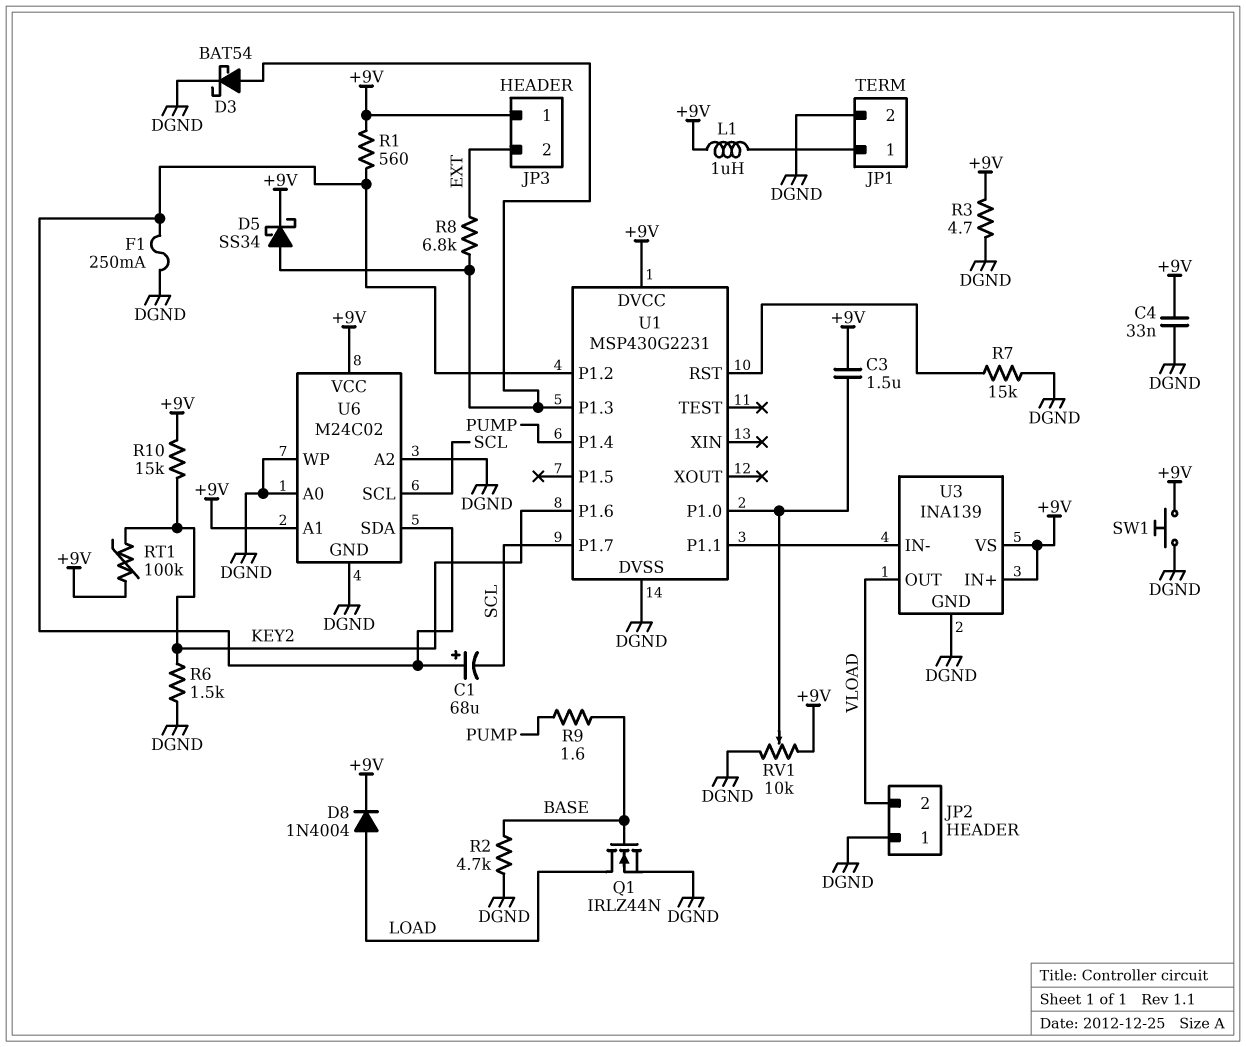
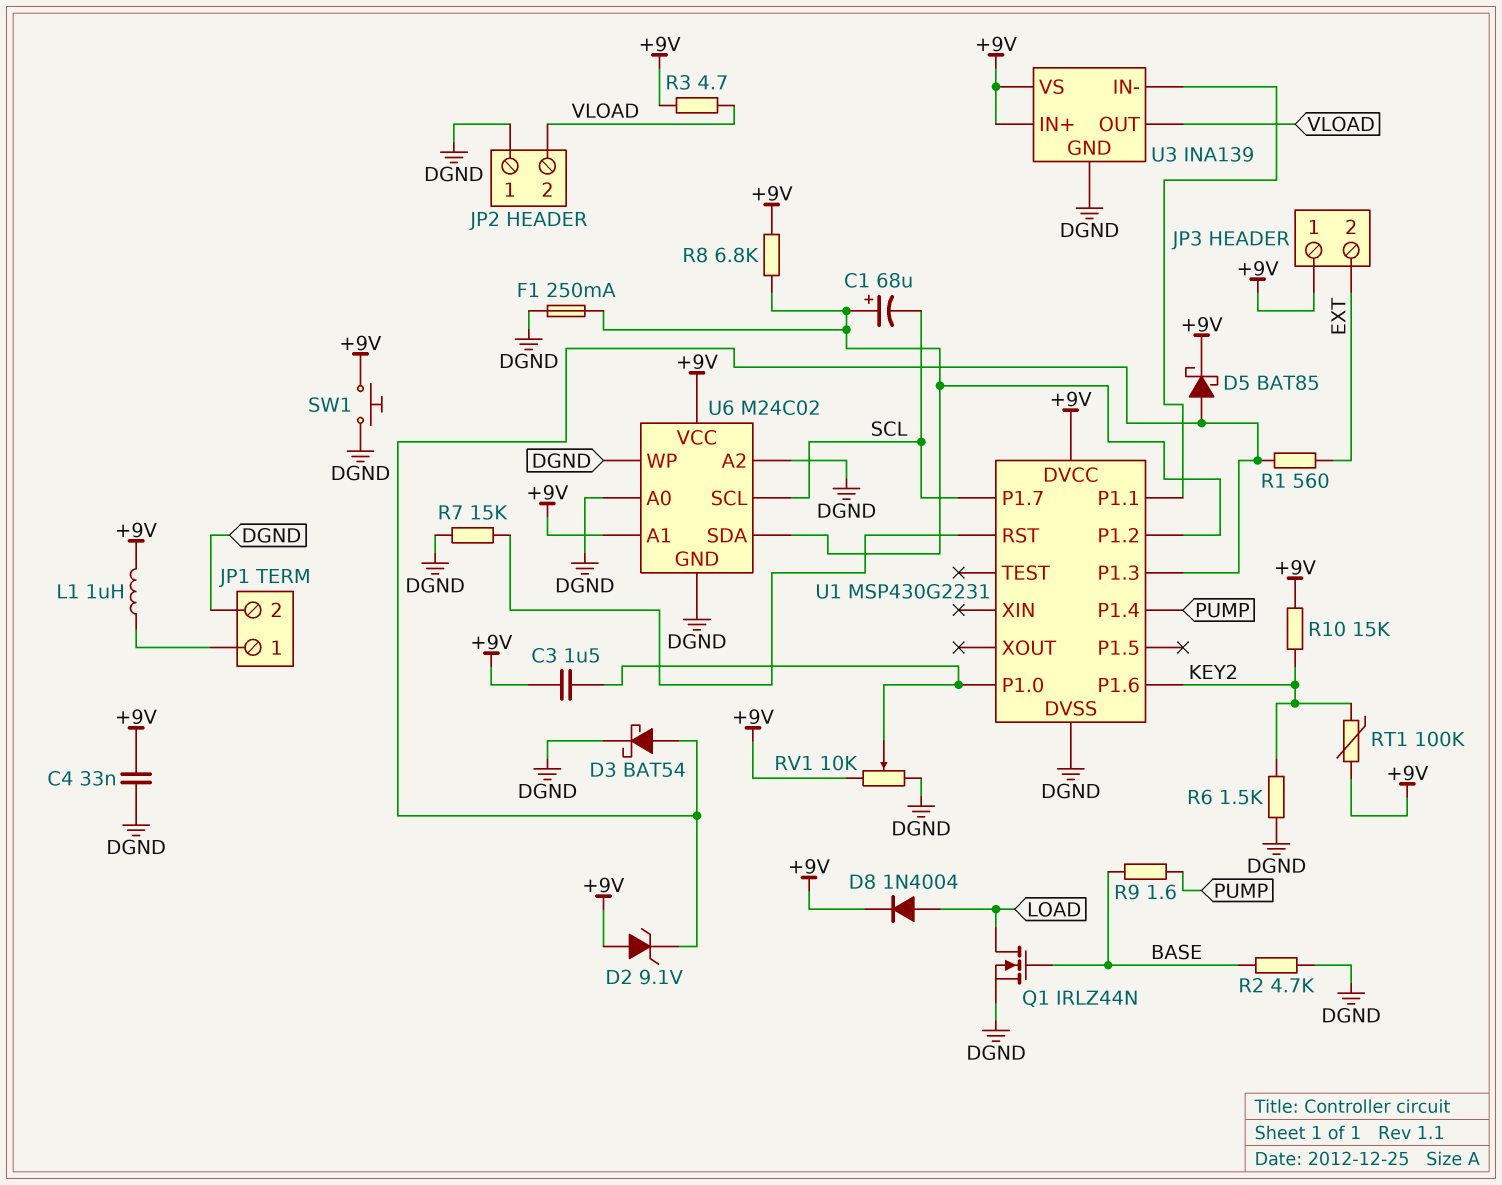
D2: none -> zener 9.1V (A +9V, K U1/P1.3)
D5: schottky SS34 (A U1/P1.3, K +9V) -> schottky BAT85 (A U1/P1.3, K +9V)
R1: 560 (+9V, U1/P1.2) -> 560 (EXT, U1/P1.3)
R3: 4.7 (+9V, DGND) -> 4.7 (+9V, VLOAD)
R8: 6.8k (EXT, U1/P1.3) -> 6.8k (+9V, U1/P1.2)

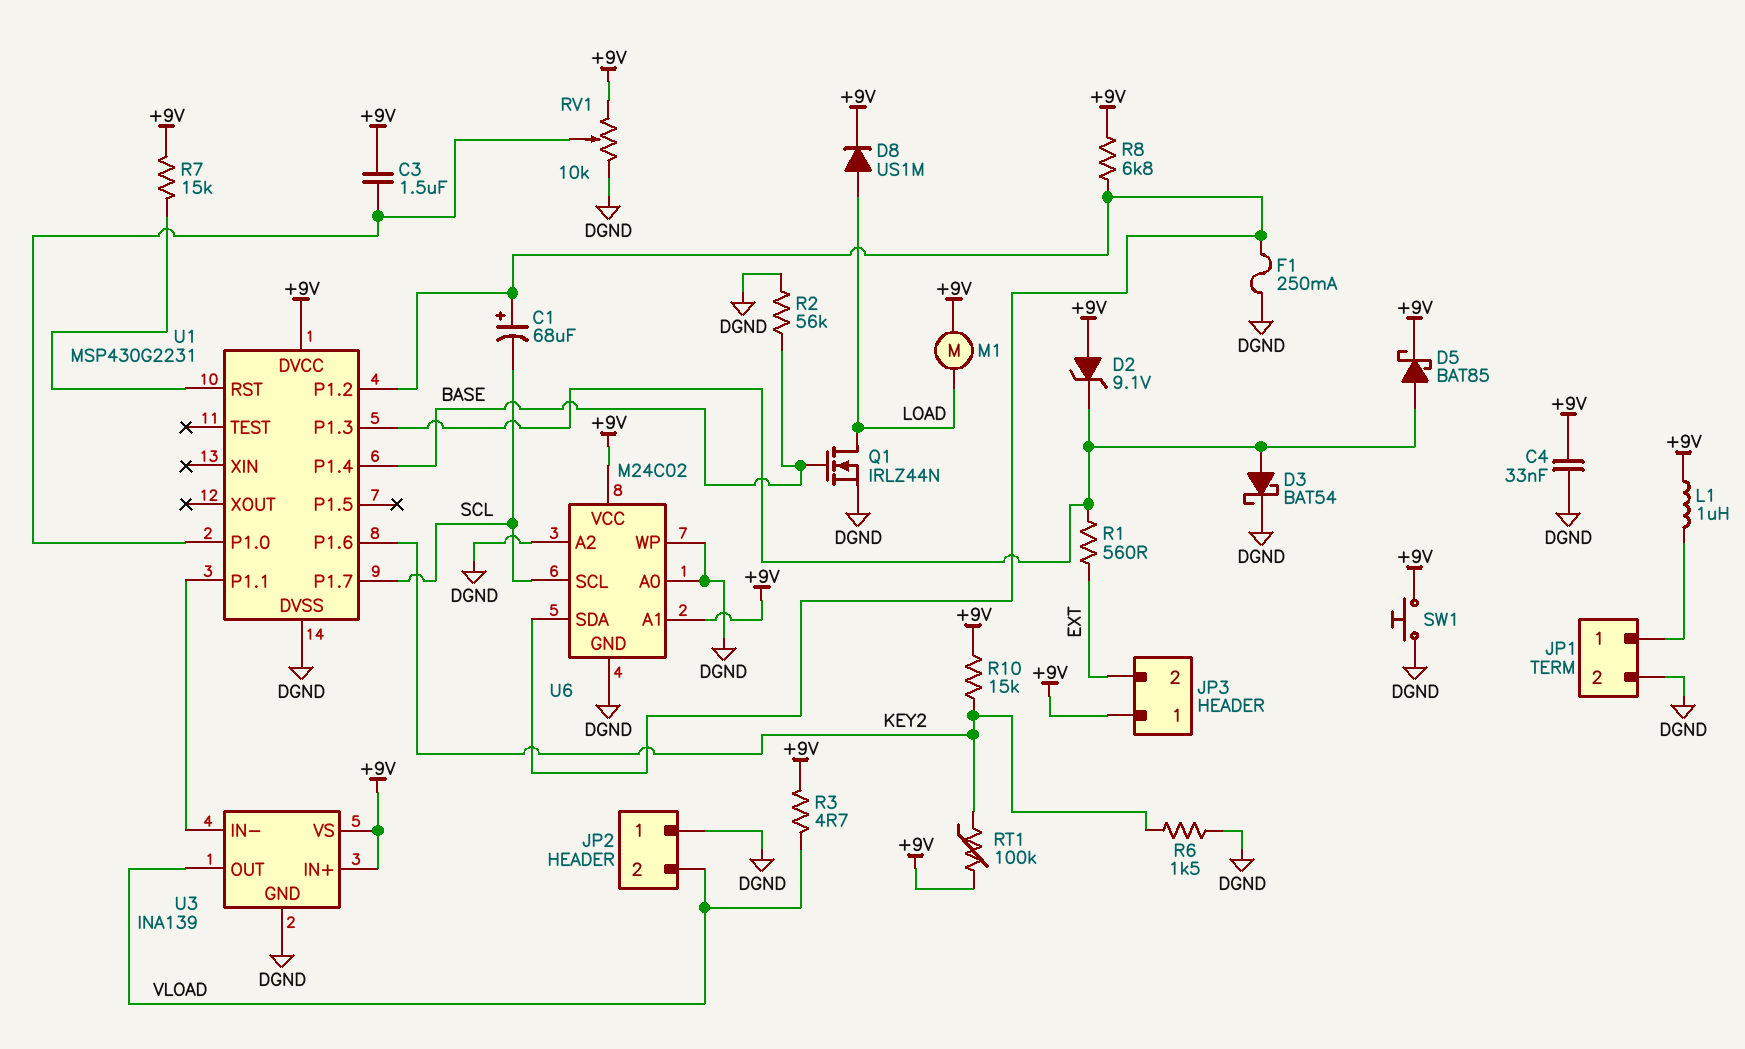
D8: diode 1N4004 (A LOAD, K +9V) -> diode US1M (A LOAD, K +9V)
M1: none -> motor (+9V, LOAD)
R2: 4.7k (BASE, DGND) -> 56k (BASE, DGND)
R7: 15k (DGND, U1/RST) -> 15k (+9V, U1/RST)
R9: 1.6 (BASE, PUMP) -> none
U1 pin P1.4: PUMP -> BASE

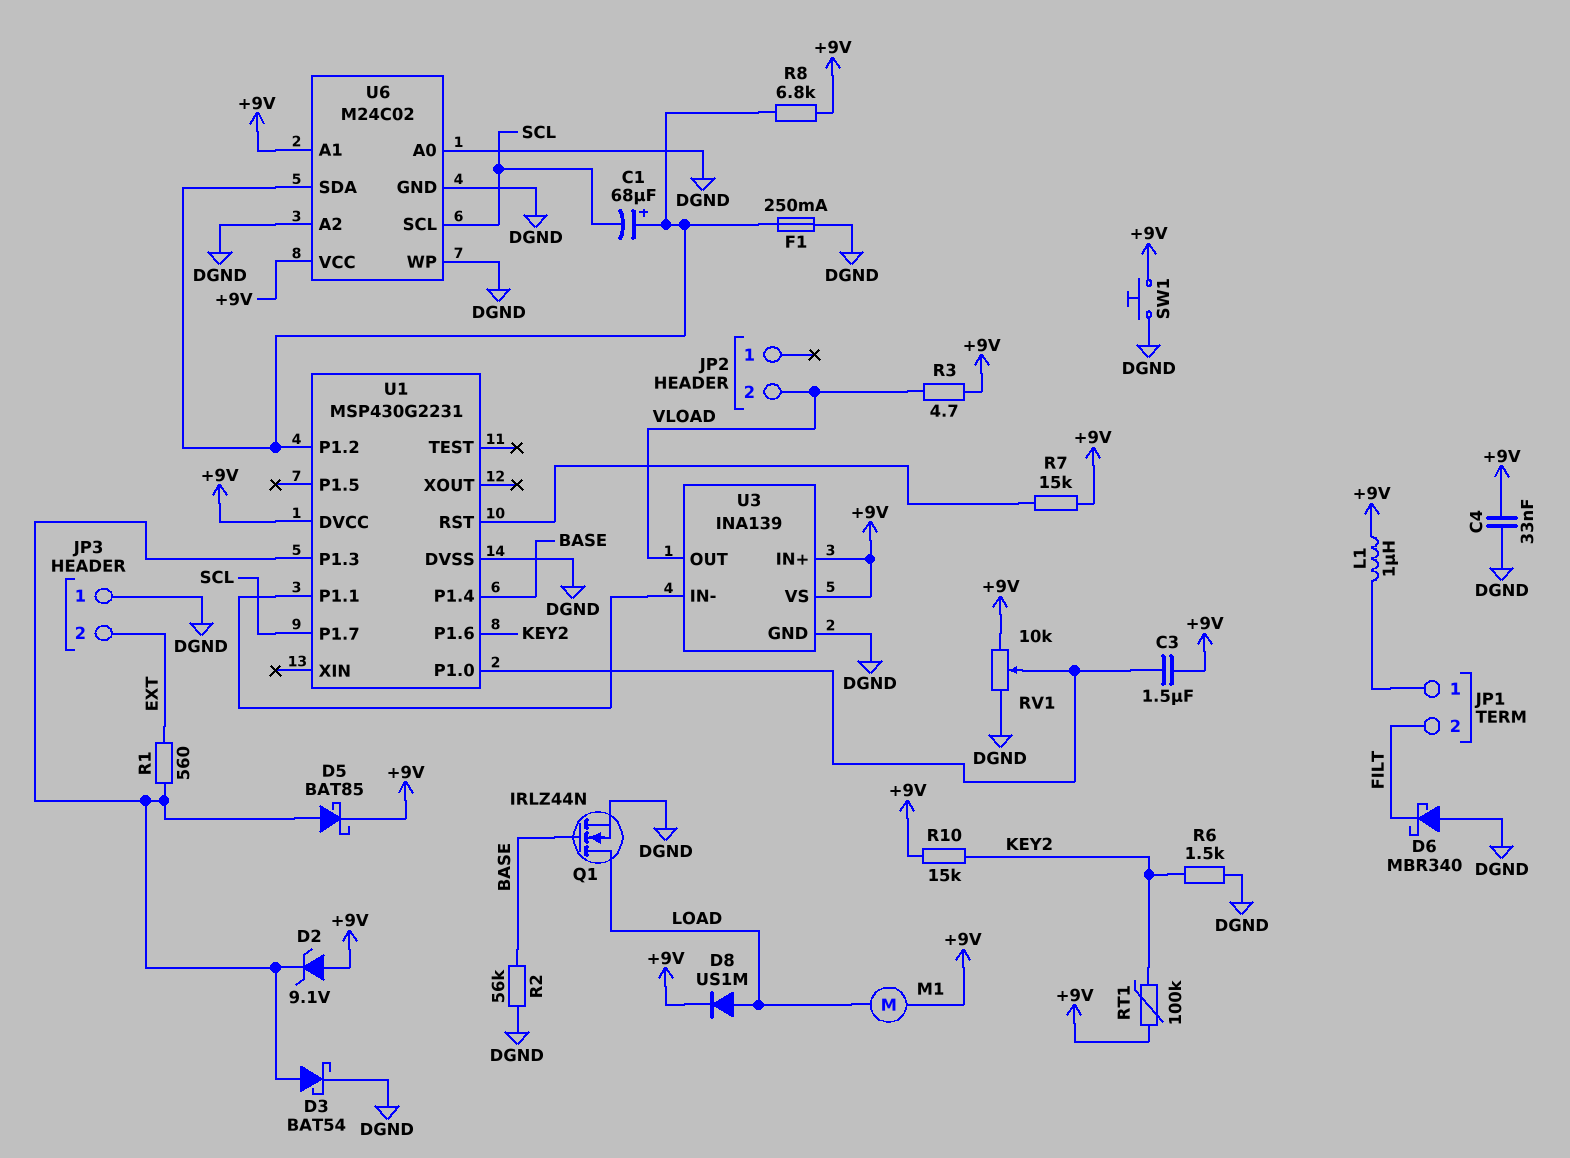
D6: none -> schottky MBR340 (A DGND, K FILT)
JP1 pin 2: DGND -> FILT
JP2 pin 1: DGND -> none
JP3 pin 1: +9V -> DGND

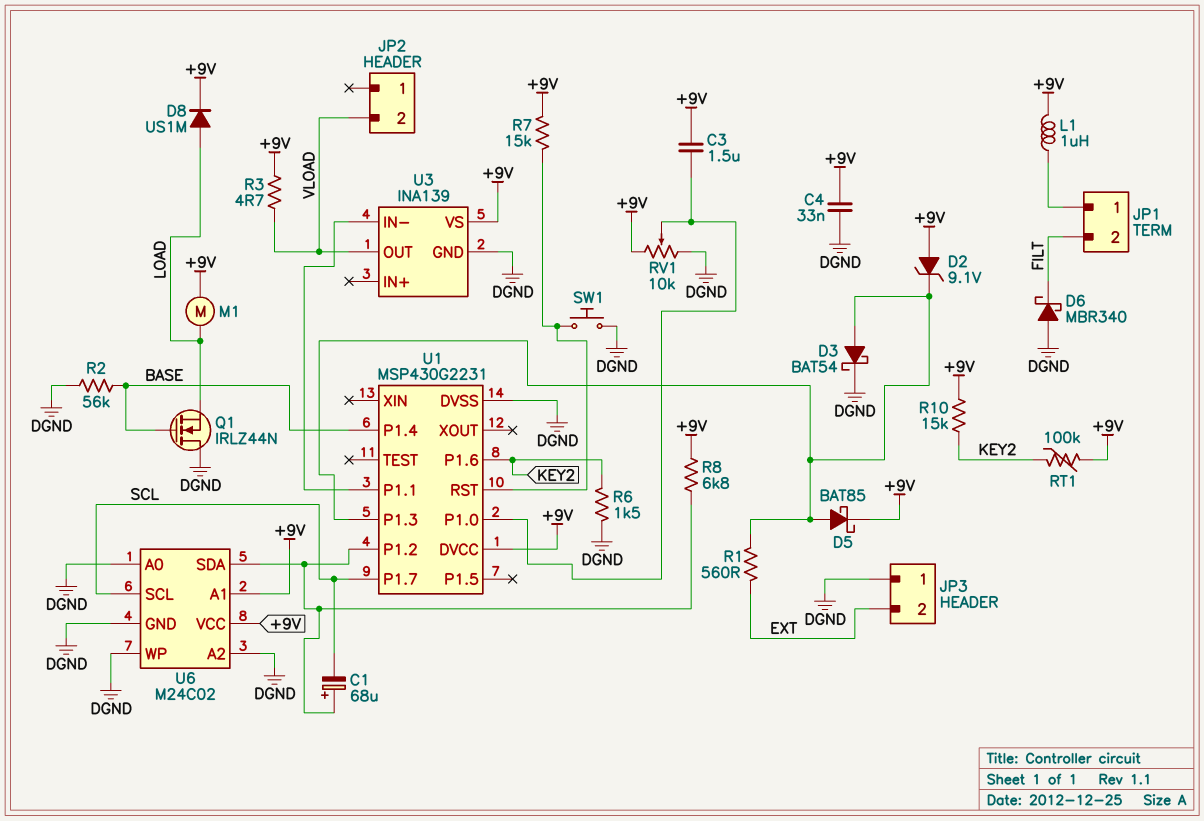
F1: 250mA (DGND, U1/P1.2) -> none
Q1: NMOS IRLZ44N (G BASE, D LOAD, S DGND) -> NMOS IRLZ44N (G BASE, D DGND, S LOAD)
SW1: button (+9V, DGND) -> button (DGND, U1/RST)
U3 pin IN+: +9V -> none

